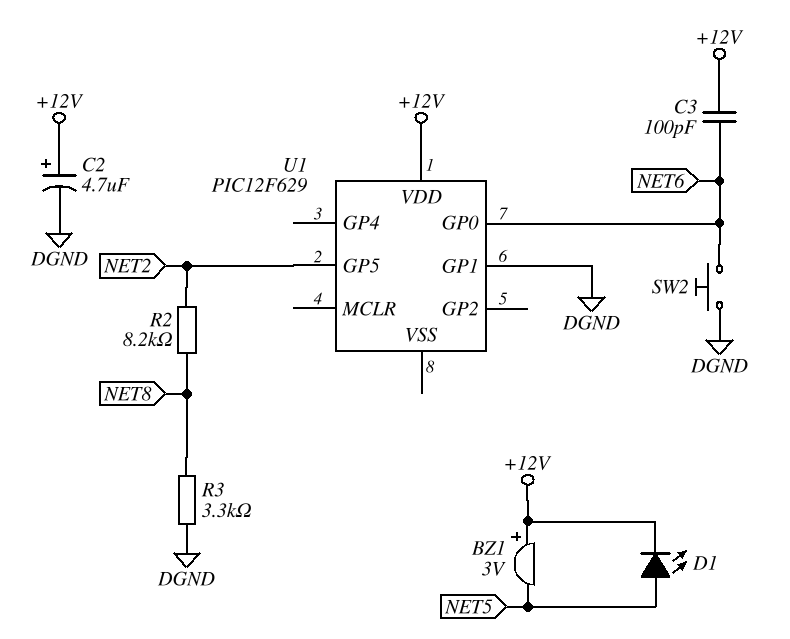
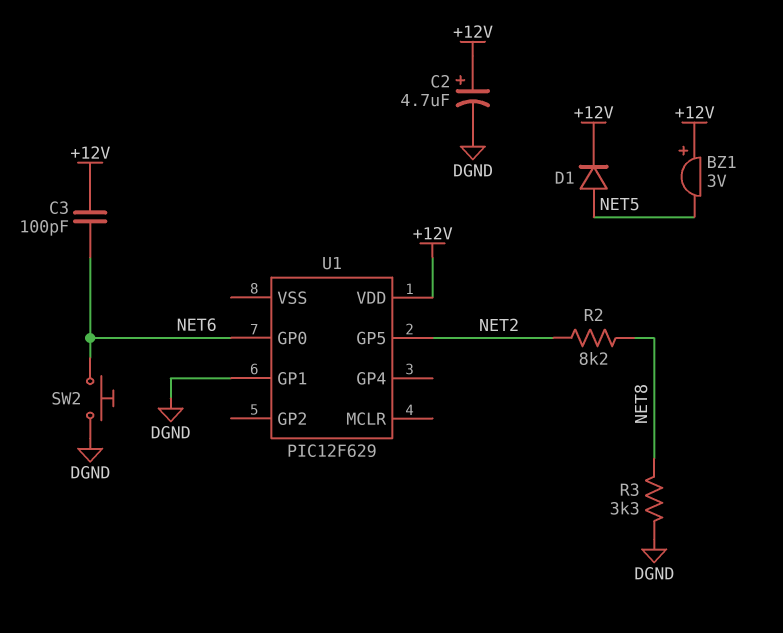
D1: LED (A NET5, K +12V) -> diode (A NET5, K +12V)

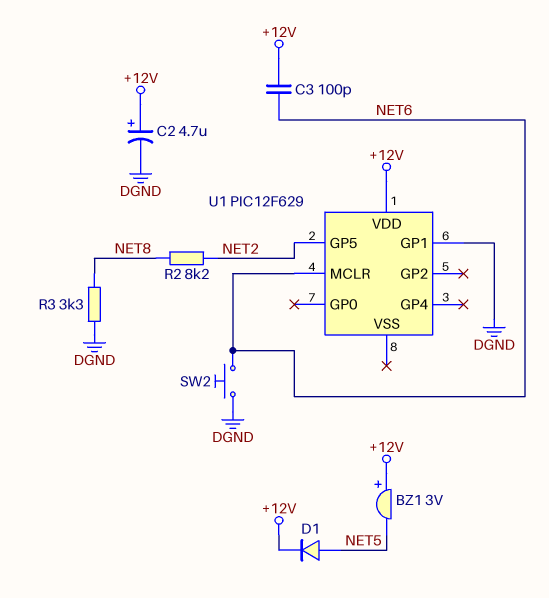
U1 pin GP0: NET6 -> none
U1 pin MCLR: none -> NET6

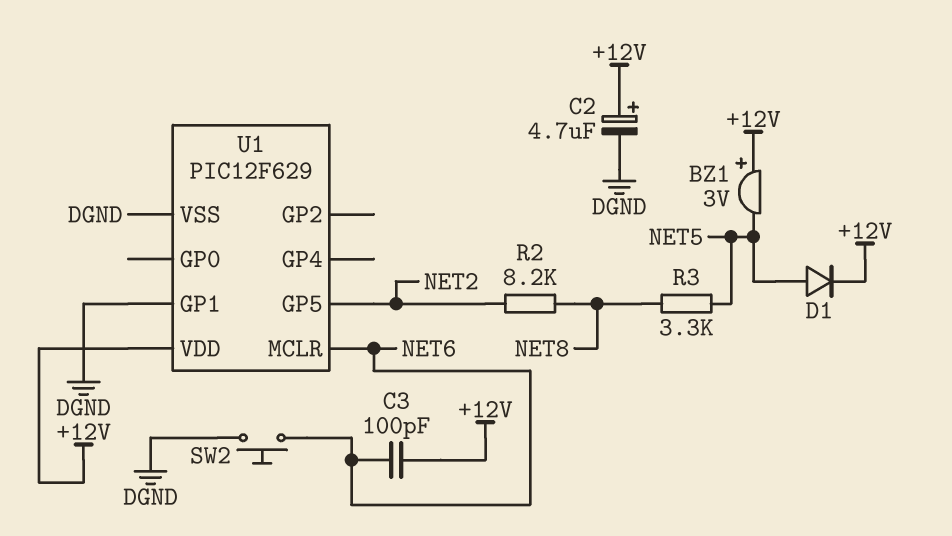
R3: 3.3k (DGND, NET8) -> 3.3k (NET5, NET8)
U1 pin VSS: none -> DGND

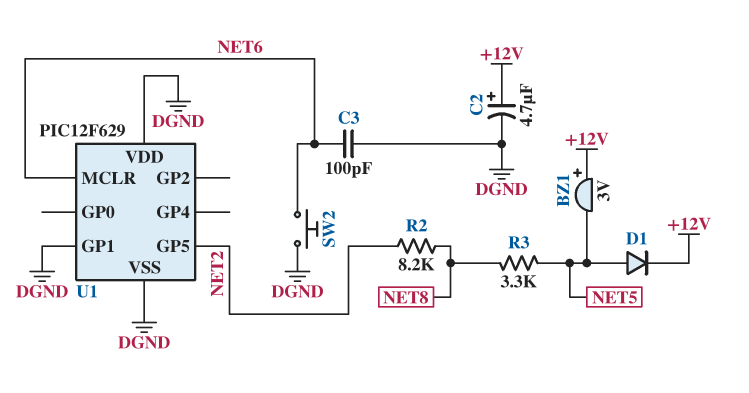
C3: 100pF (+12V, NET6) -> 100pF (DGND, NET6)
U1 pin VDD: +12V -> DGND

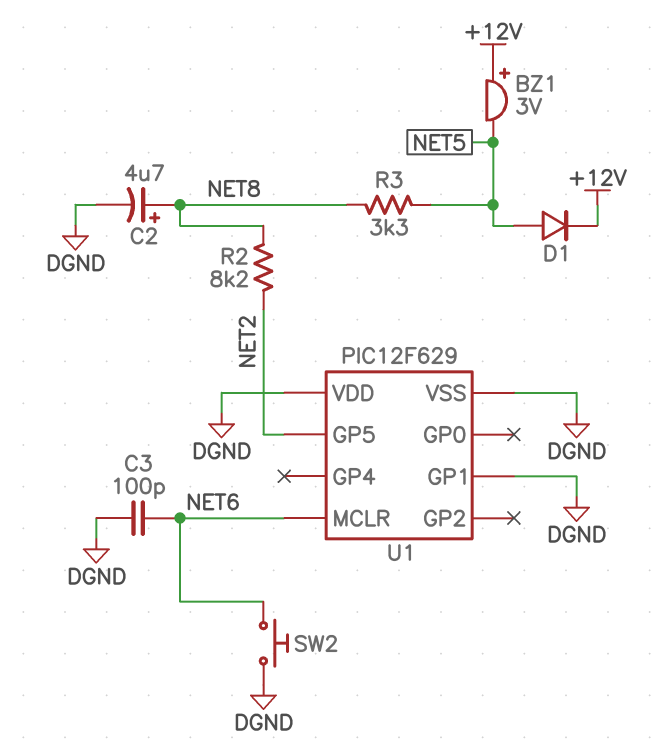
C2: 4.7uF (plus +12V, minus DGND) -> 4.7uF (plus NET8, minus DGND)

